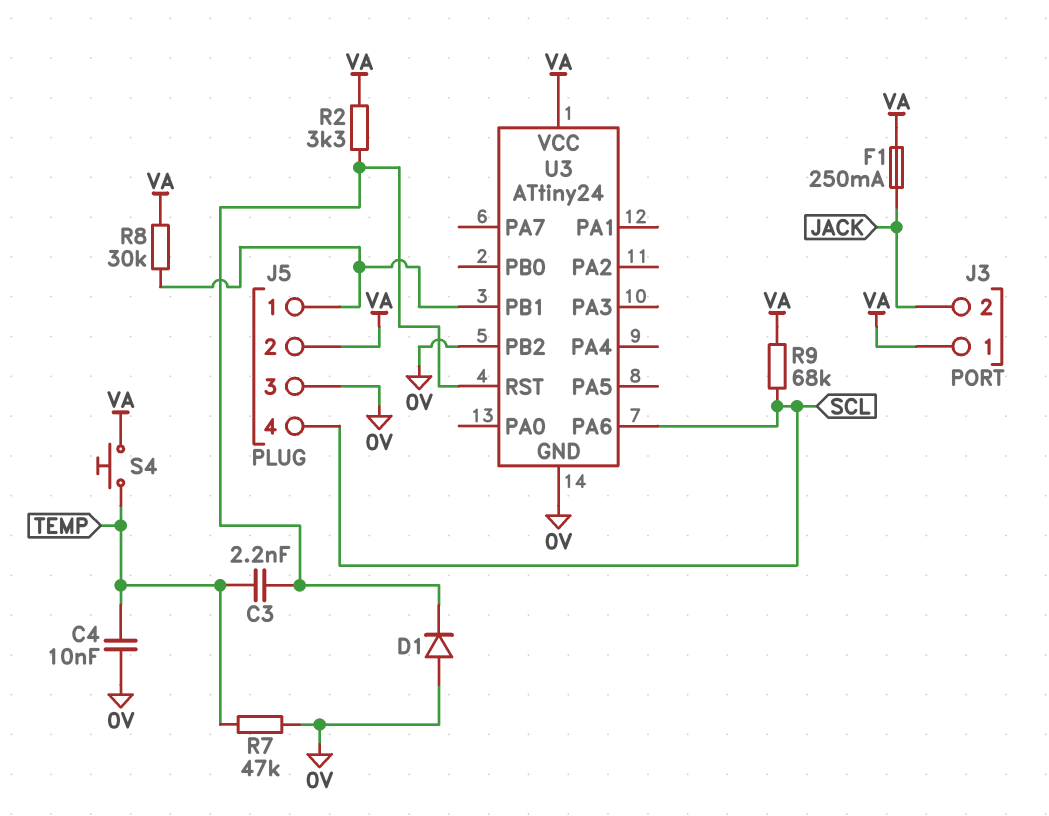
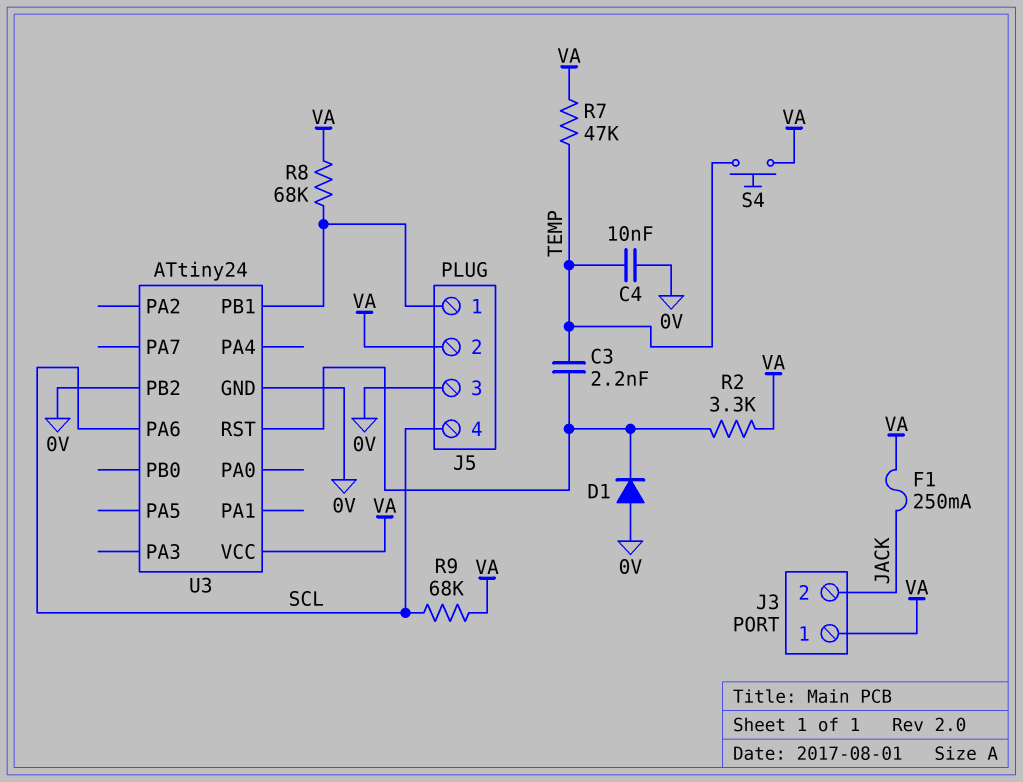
R7: 47k (0V, TEMP) -> 47k (TEMP, VA)
R8: 30k (J5/1, VA) -> 68k (J5/1, VA)

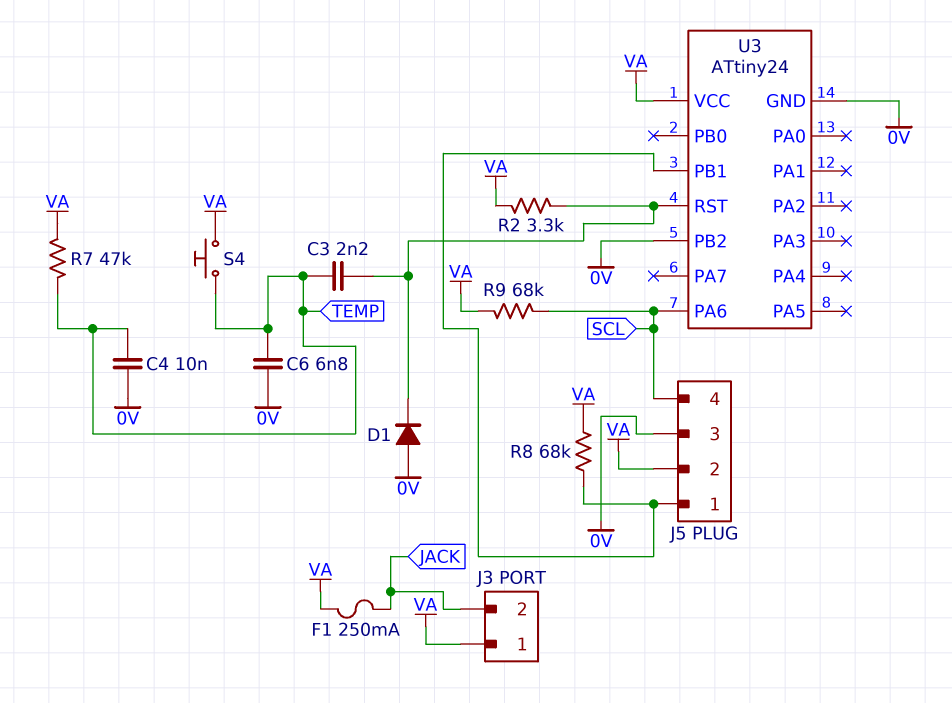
C6: none -> 6.8nF (0V, TEMP)

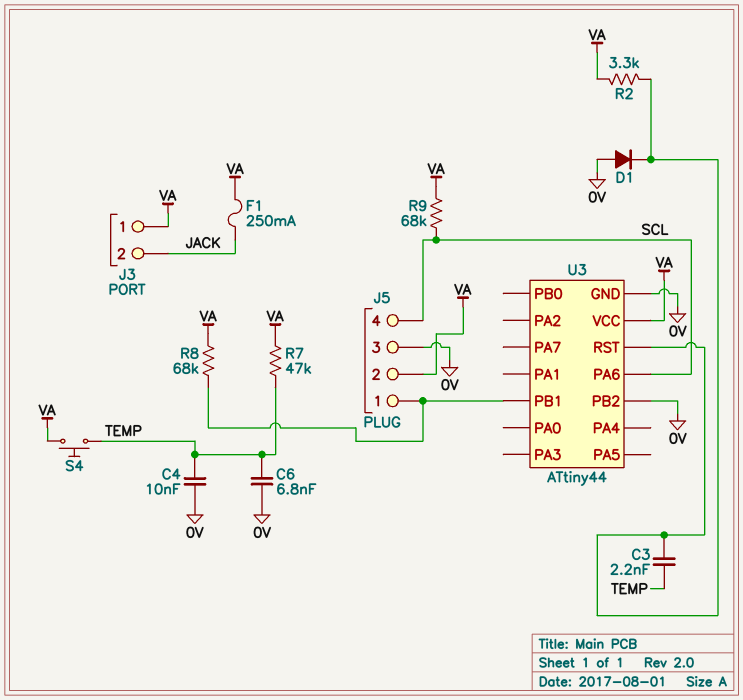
U3: ATtiny24 -> ATtiny44

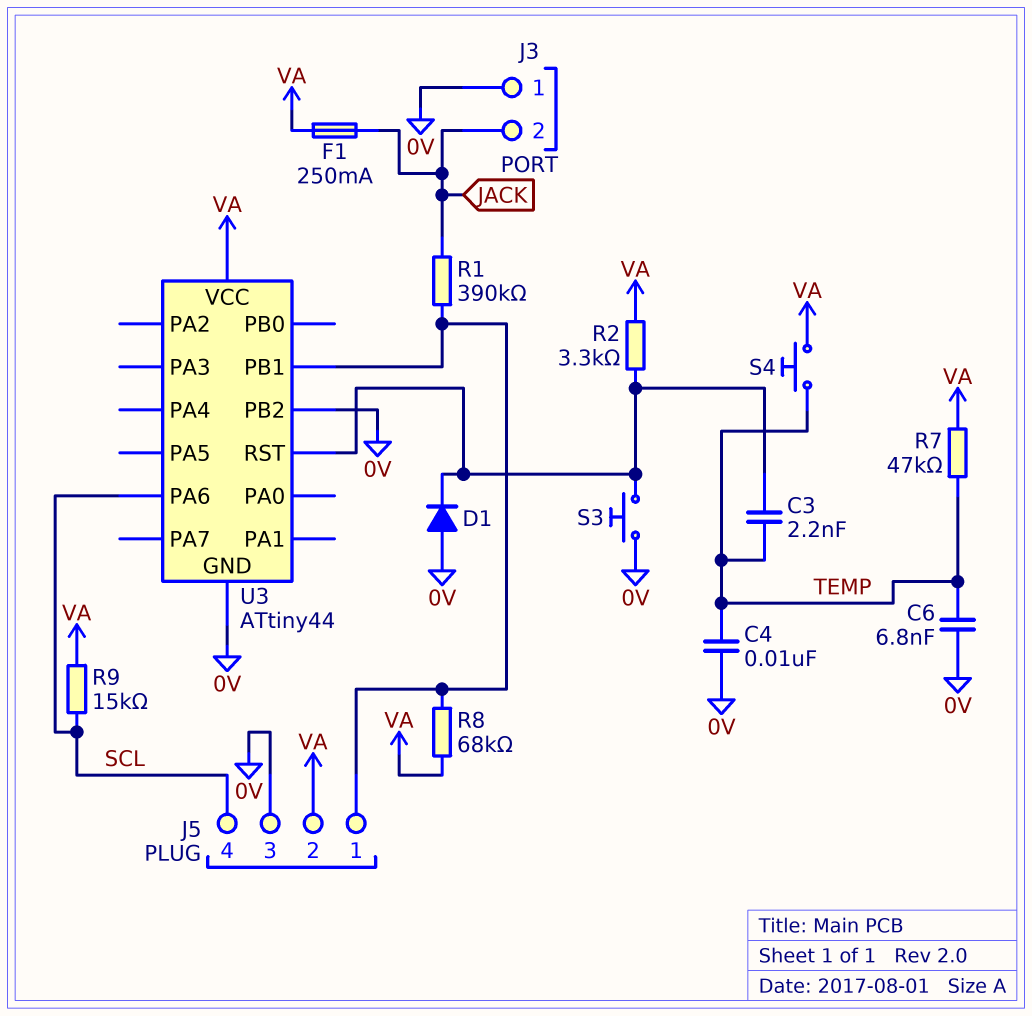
J3 pin 1: VA -> 0V
R1: none -> 390k (J5/1, JACK)
R9: 68k (SCL, VA) -> 15k (SCL, VA)
S3: none -> button (0V, U3/RST)

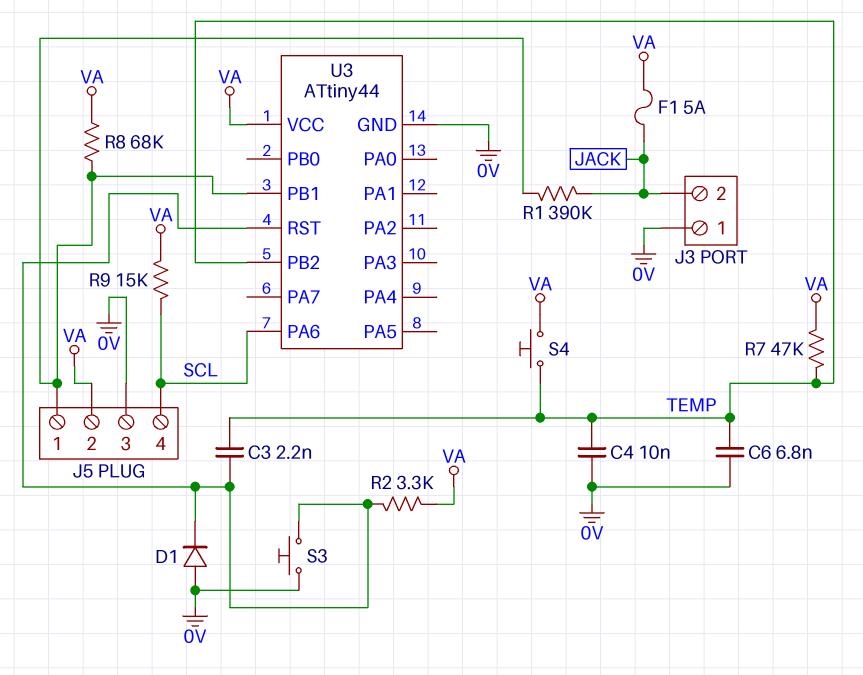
F1: 250mA (JACK, VA) -> 5A (JACK, VA)
U3 pin PB2: 0V -> TEMP

